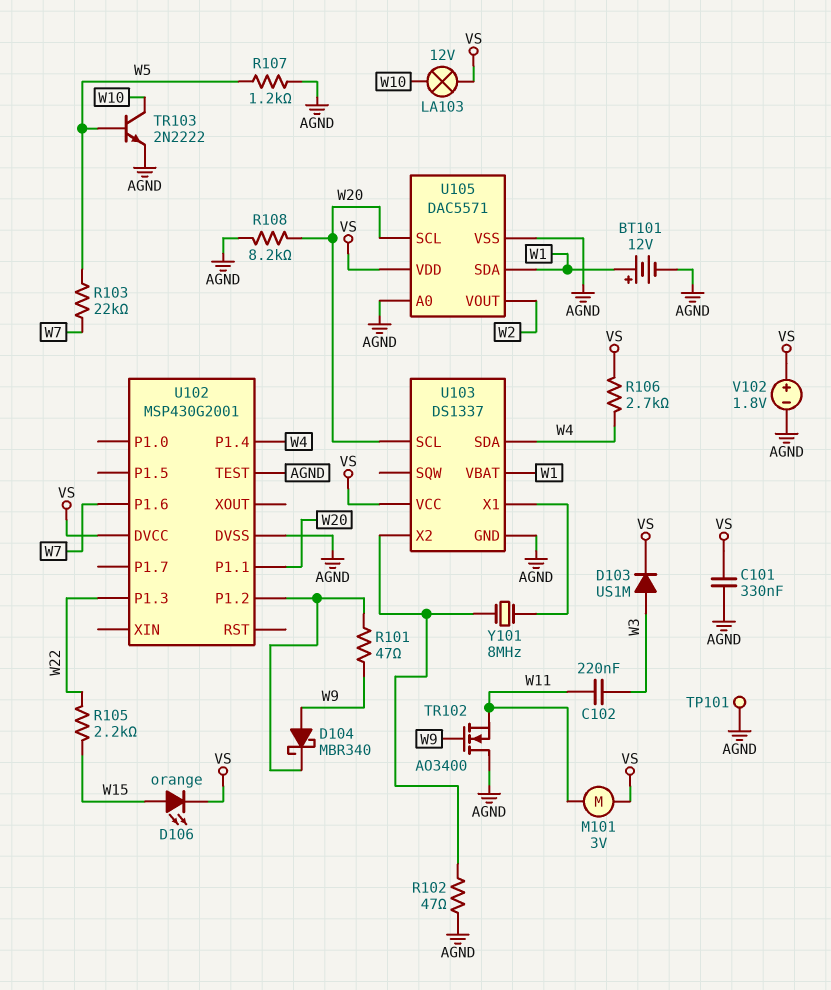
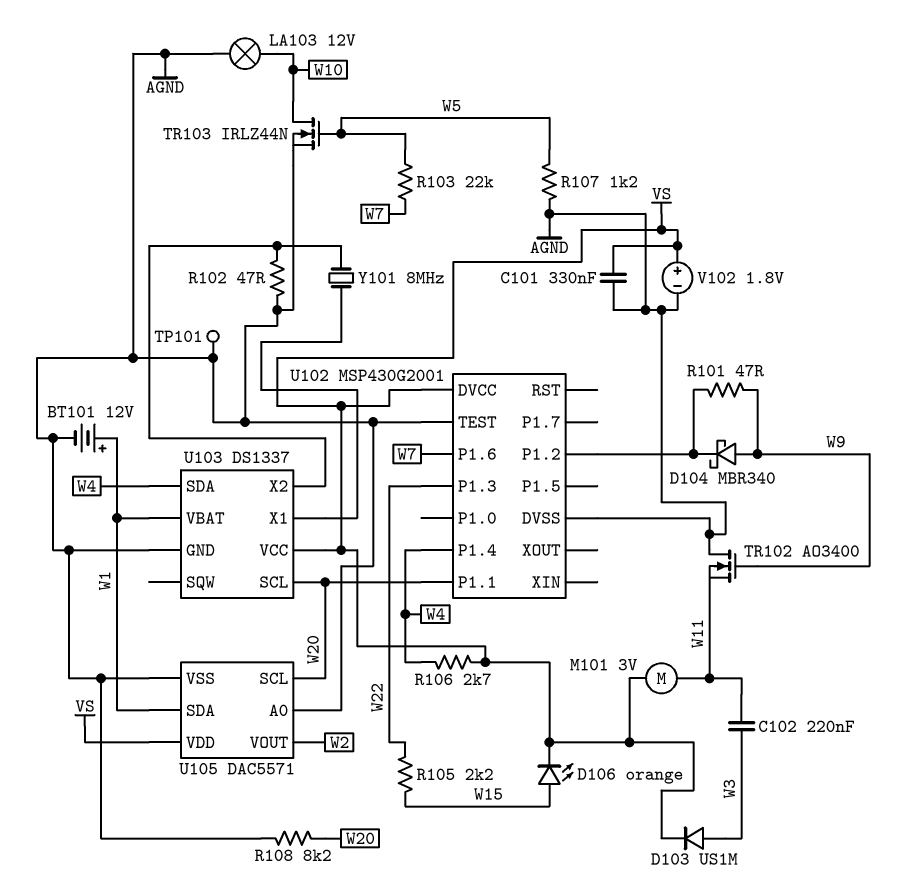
LA103: lamp 12V (VS, W10) -> lamp 12V (AGND, W10)
TR103: NPN 2N2222 (B W5, C W10, E AGND) -> NMOS IRLZ44N (G W5, D W10, S AGND)

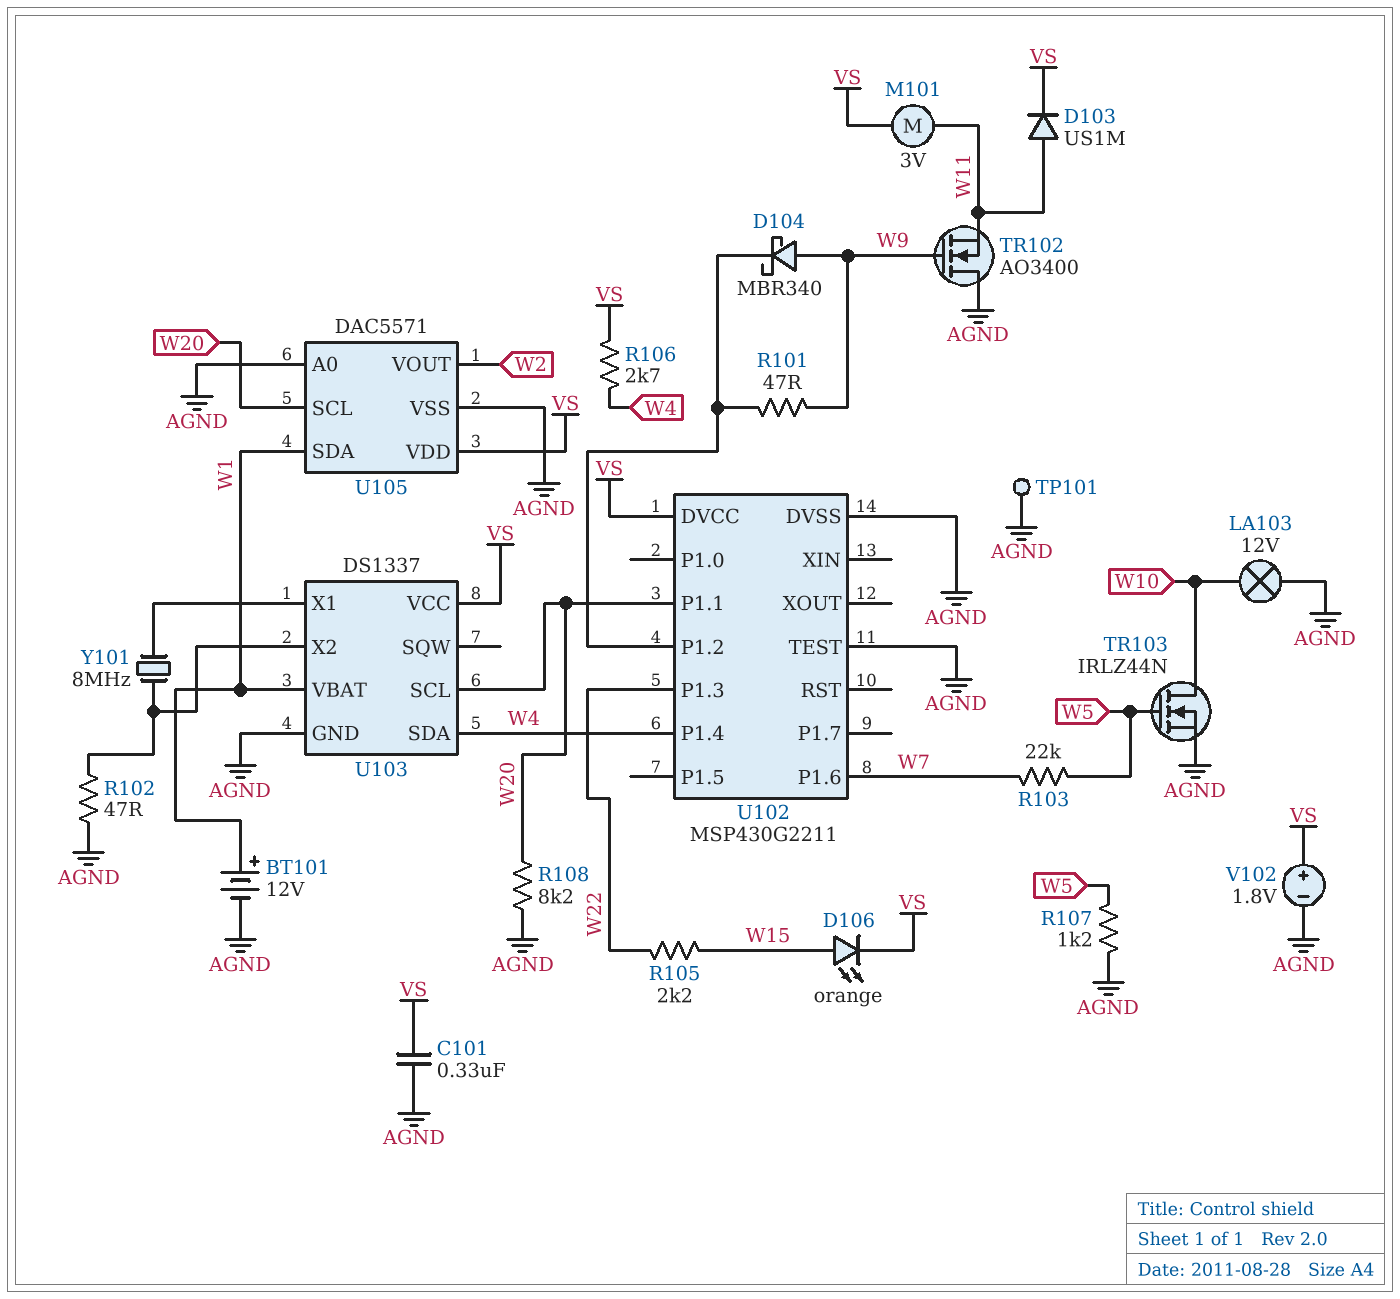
C102: 220nF (W3, W11) -> none
D103: diode US1M (A W3, K VS) -> diode US1M (A W11, K VS)
U102: MSP430G2001 -> MSP430G2211

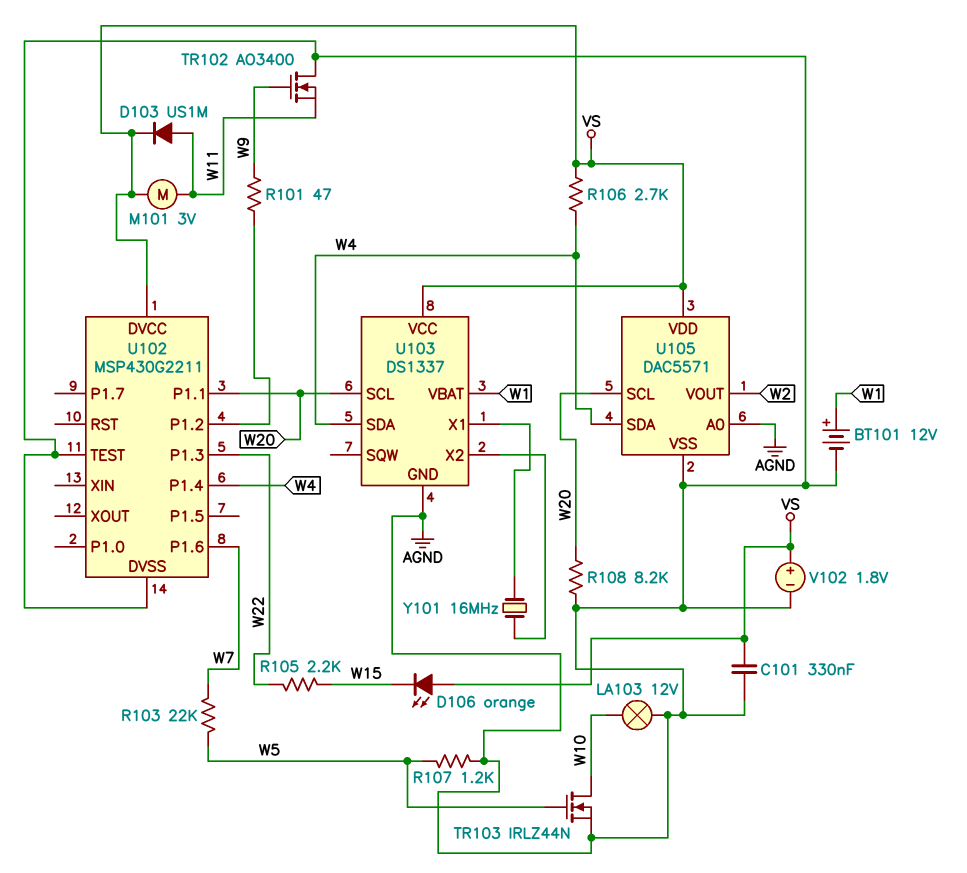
D104: schottky MBR340 (A W9, K U102/P1.2) -> none
D106: LED orange (A W15, K VS) -> LED orange (A VS, K W15)
R102: 47 (AGND, U103/X2) -> none
TP101: test point (AGND) -> none
U105 pin SDA: W1 -> W4
Y101: 8MHz (U103/X1, U103/X2) -> 16MHz (U103/X1, U103/X2)

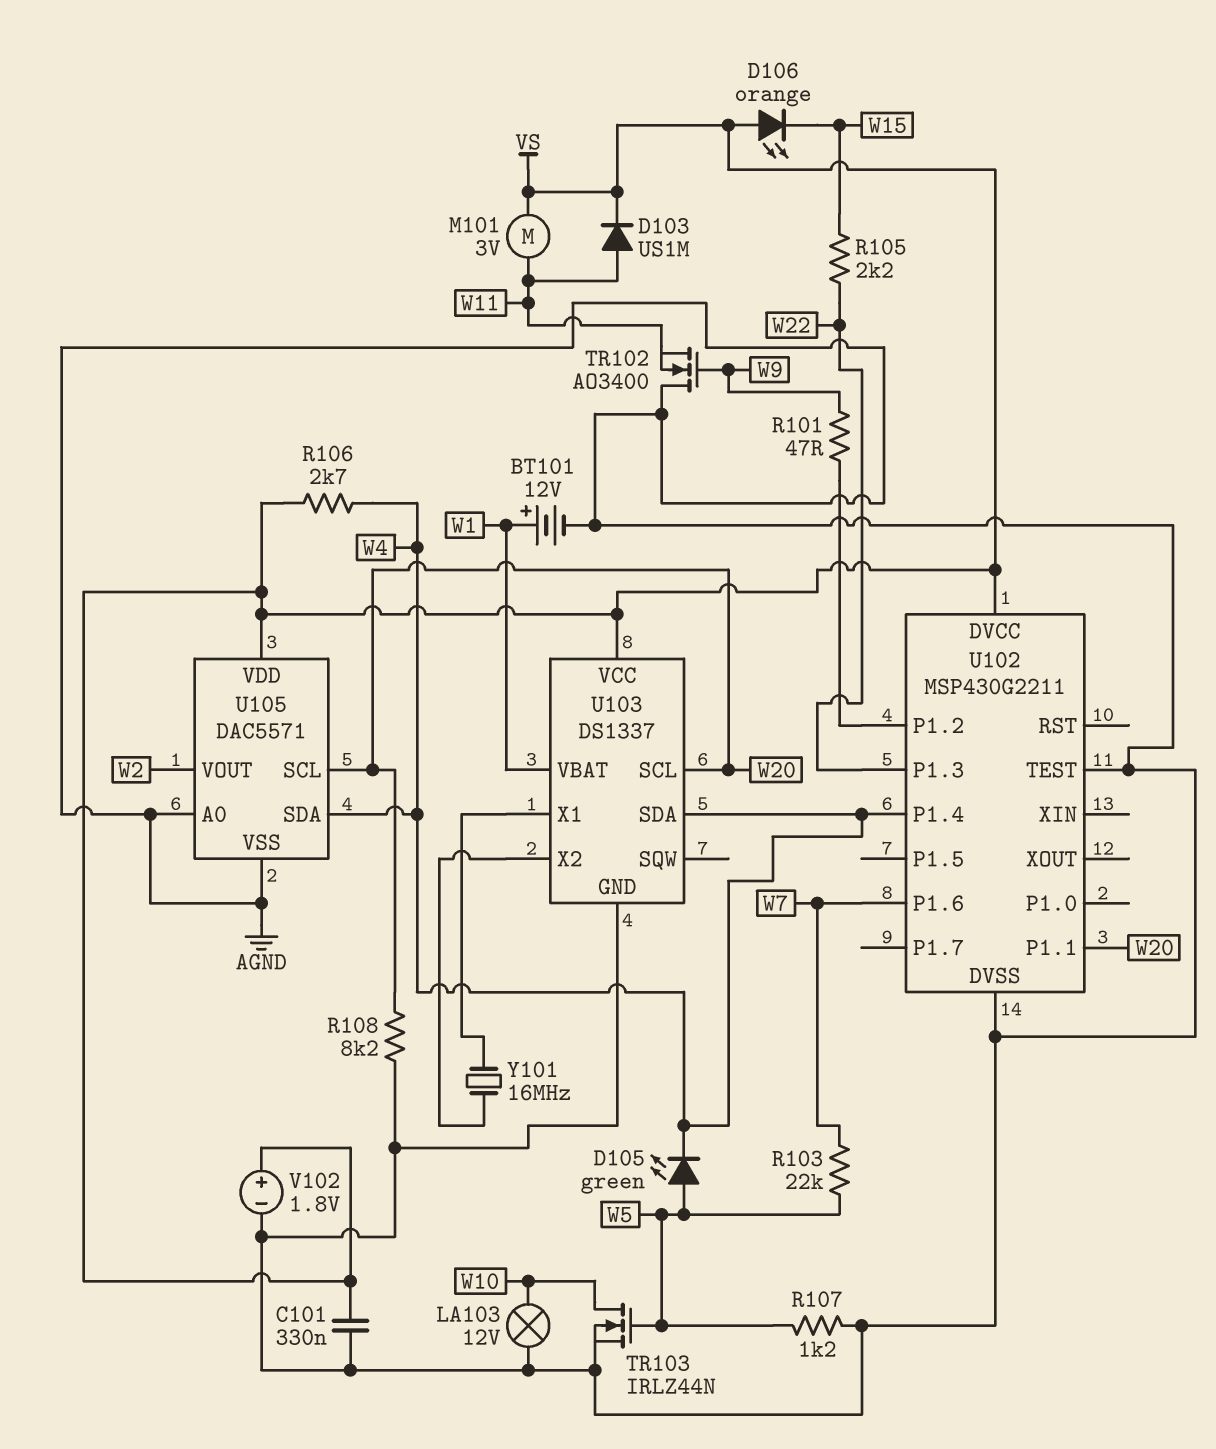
D105: none -> LED green (A W5, K W4)

